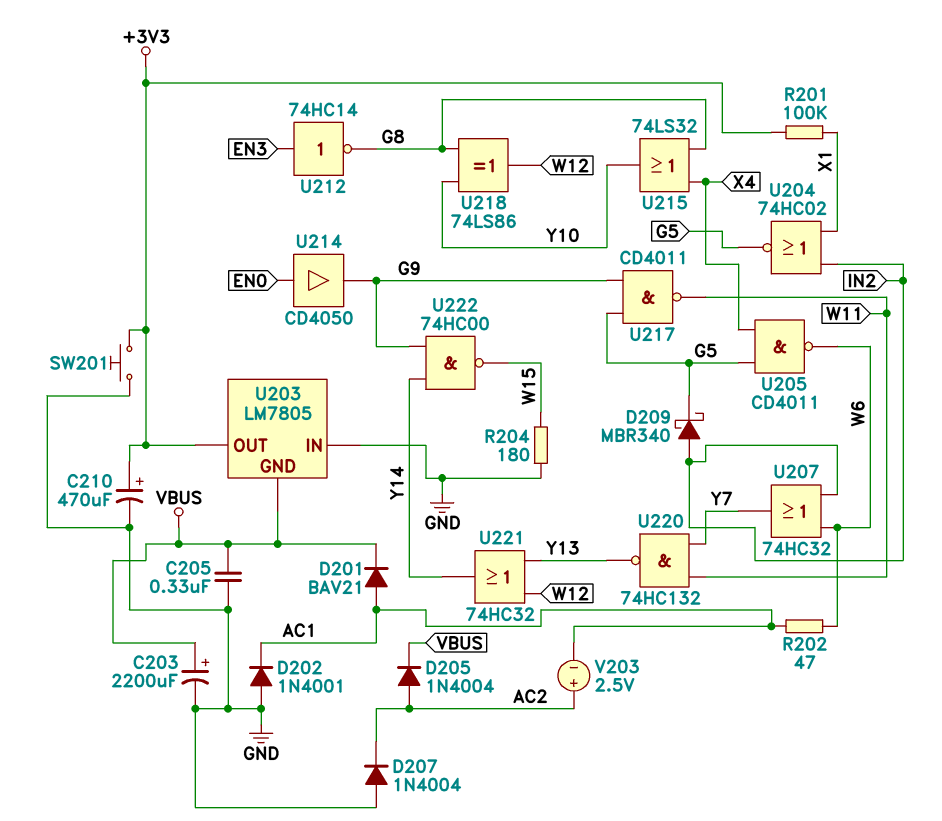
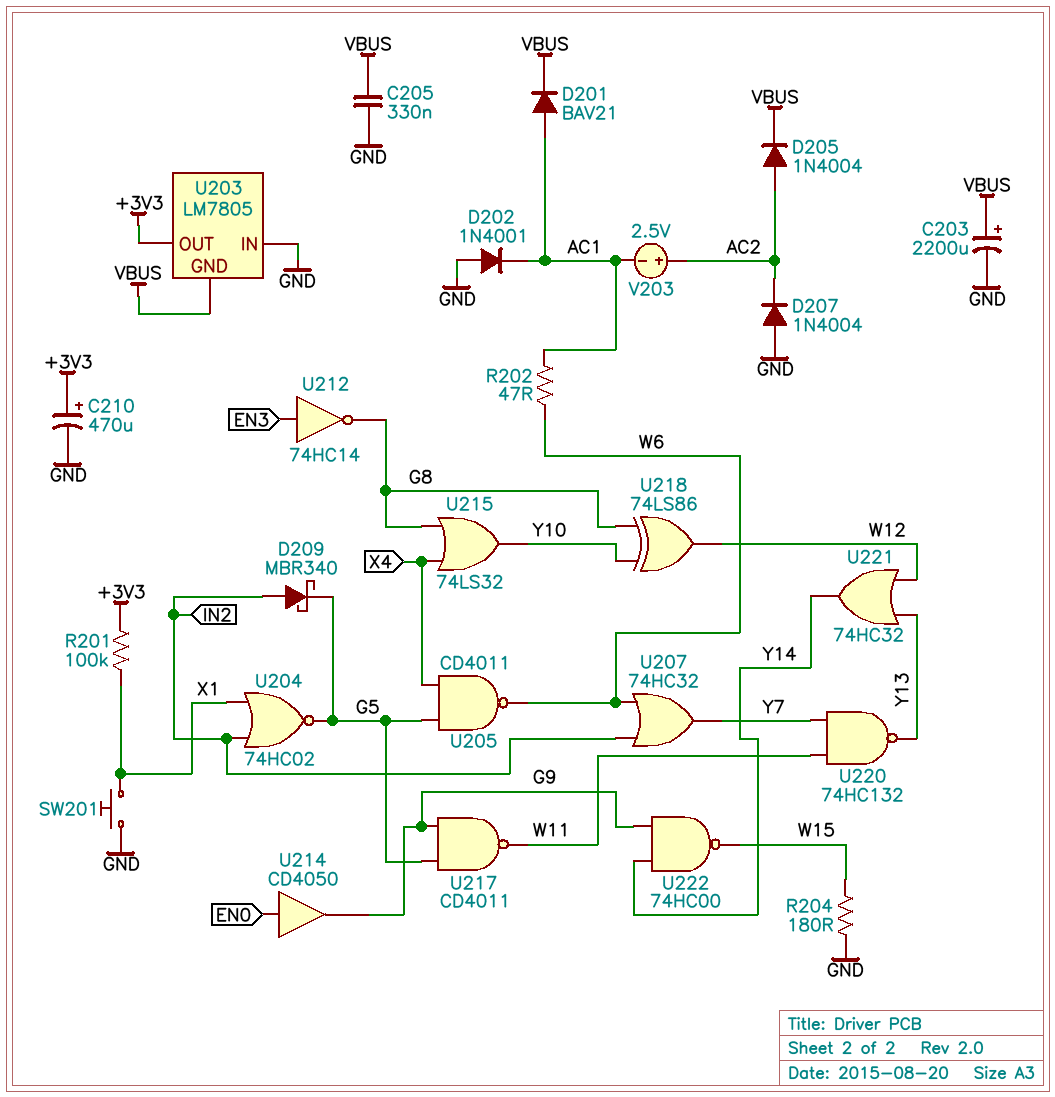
SW201: button (+3V3, GND) -> button (GND, X1)

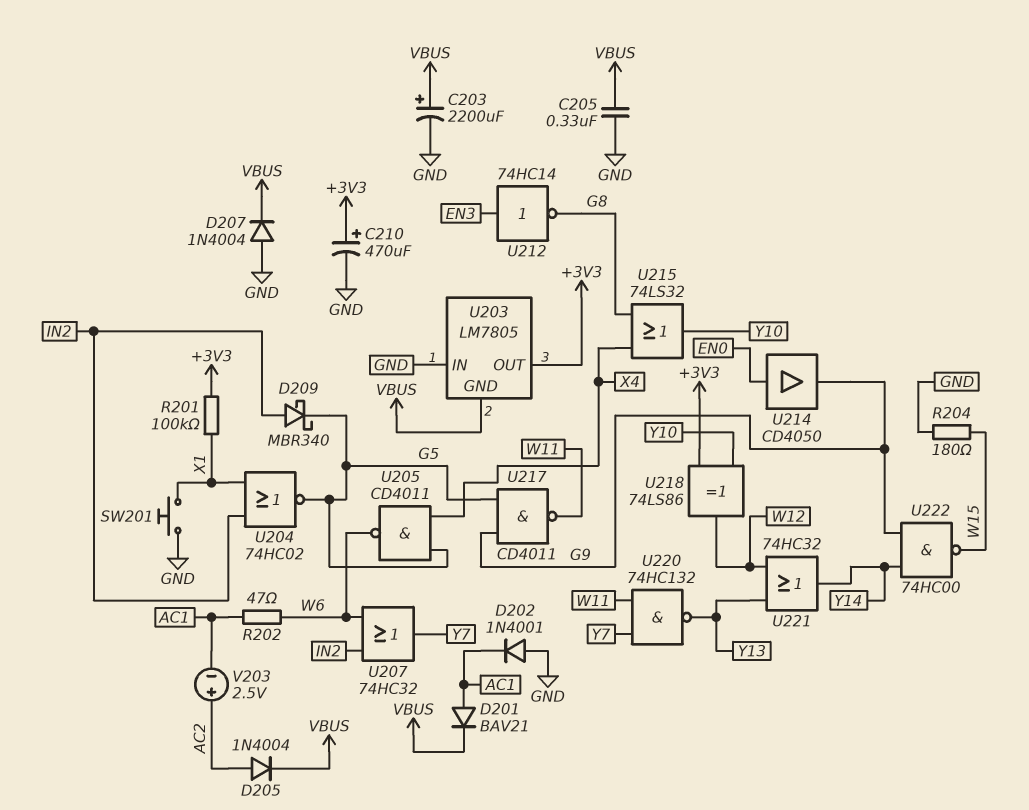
D207: diode 1N4004 (A GND, K AC2) -> diode 1N4004 (A GND, K VBUS)
U218: XOR 74LS86 (in G8, in Y10, out W12) -> XOR 74LS86 (in +3V3, in Y10, out W12)

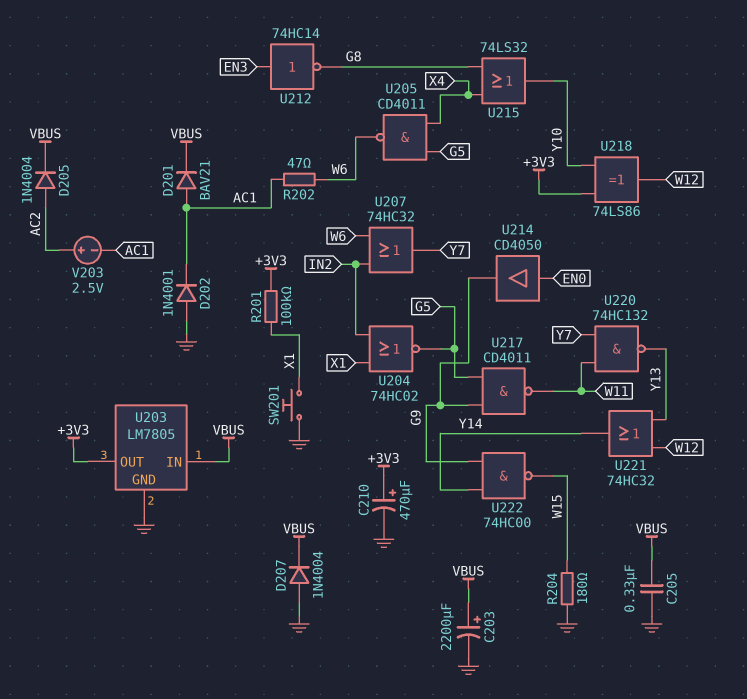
D209: schottky MBR340 (A IN2, K G5) -> none
U203 pin GND: VBUS -> GND
U203 pin IN: GND -> VBUS

